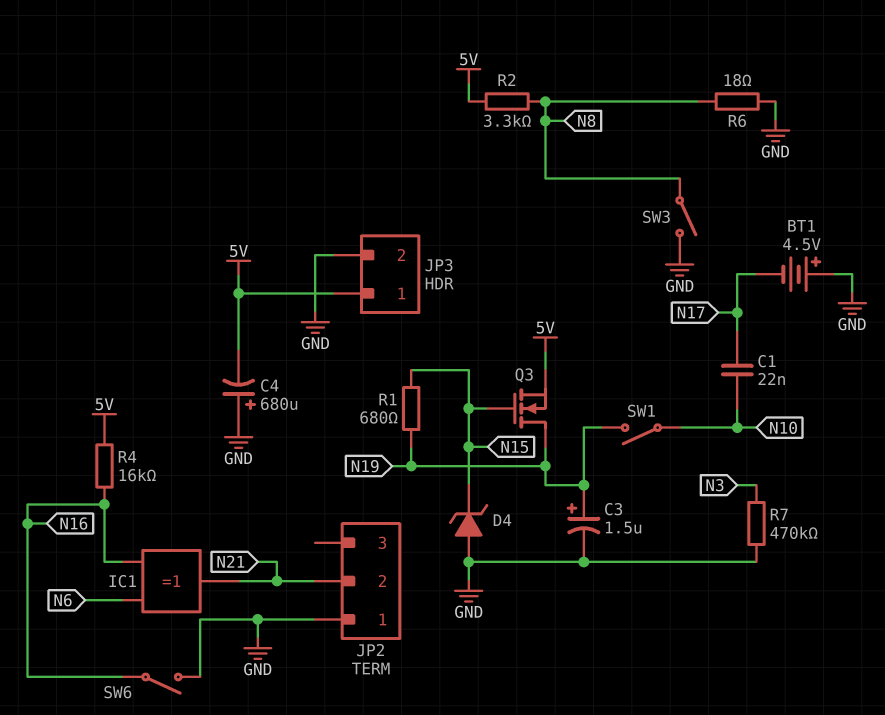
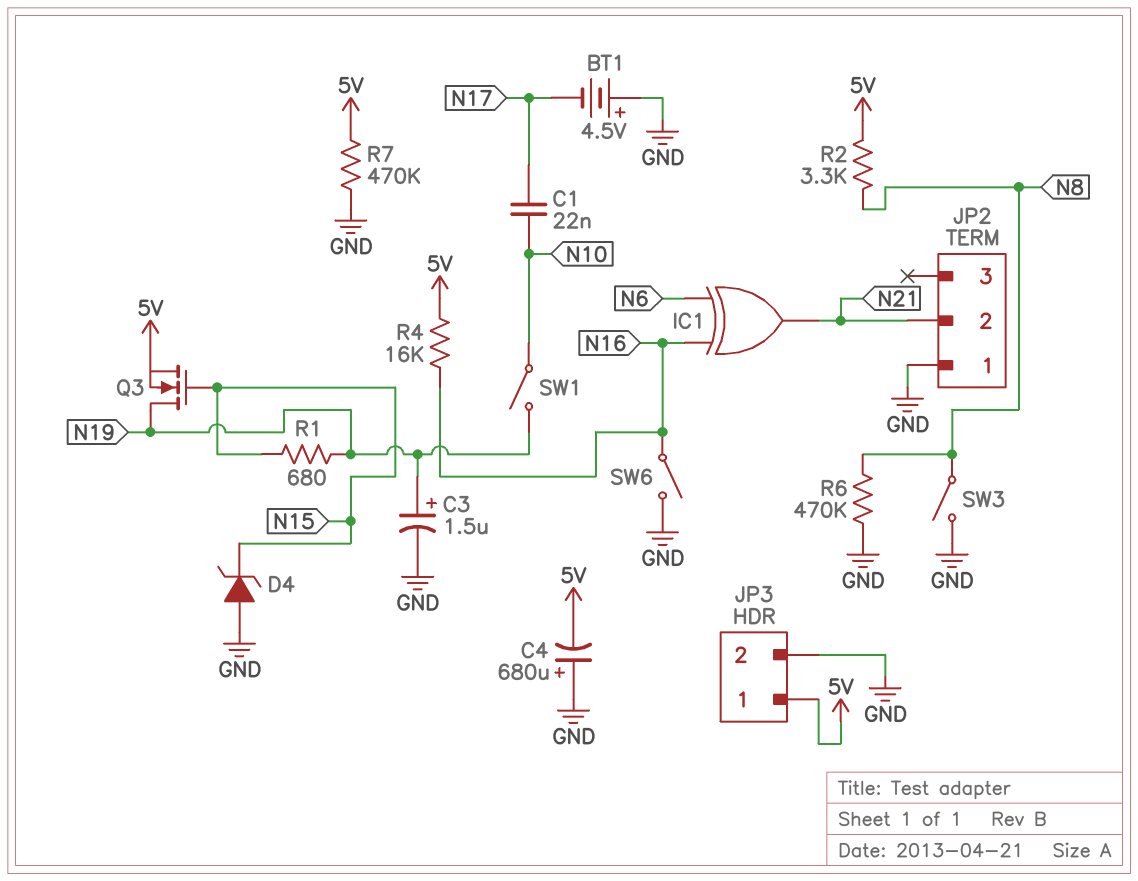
R6: 18 (GND, N8) -> 470k (GND, N8)
R7: 470k (GND, N3) -> 470k (5V, GND)

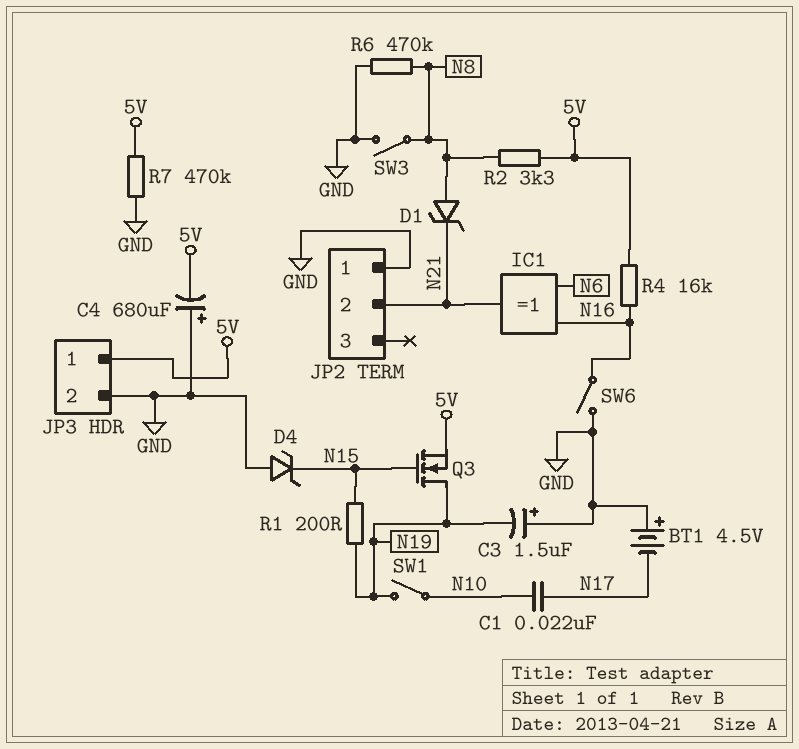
C3: 1.5uF (plus N19, minus GND) -> 1.5uF (plus GND, minus N19)
D1: none -> zener (A N8, K N21)
R1: 680 (N15, N19) -> 200 (N15, N19)

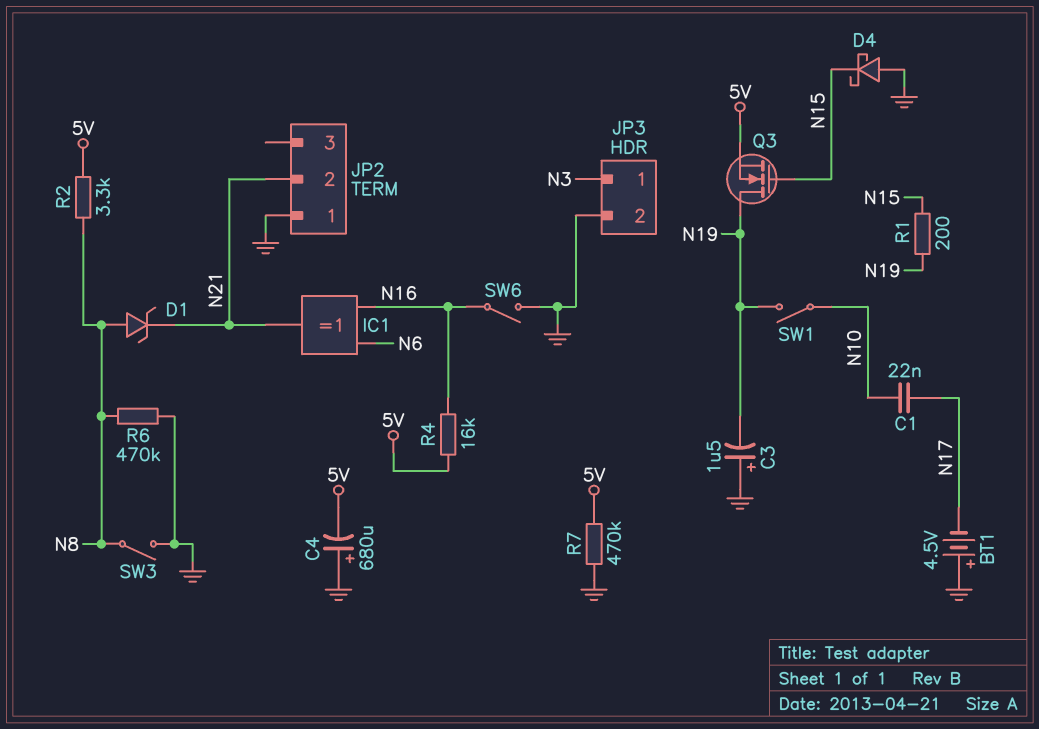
D4: zener (A GND, K N15) -> schottky (A GND, K N15)
JP3 pin 1: 5V -> N3

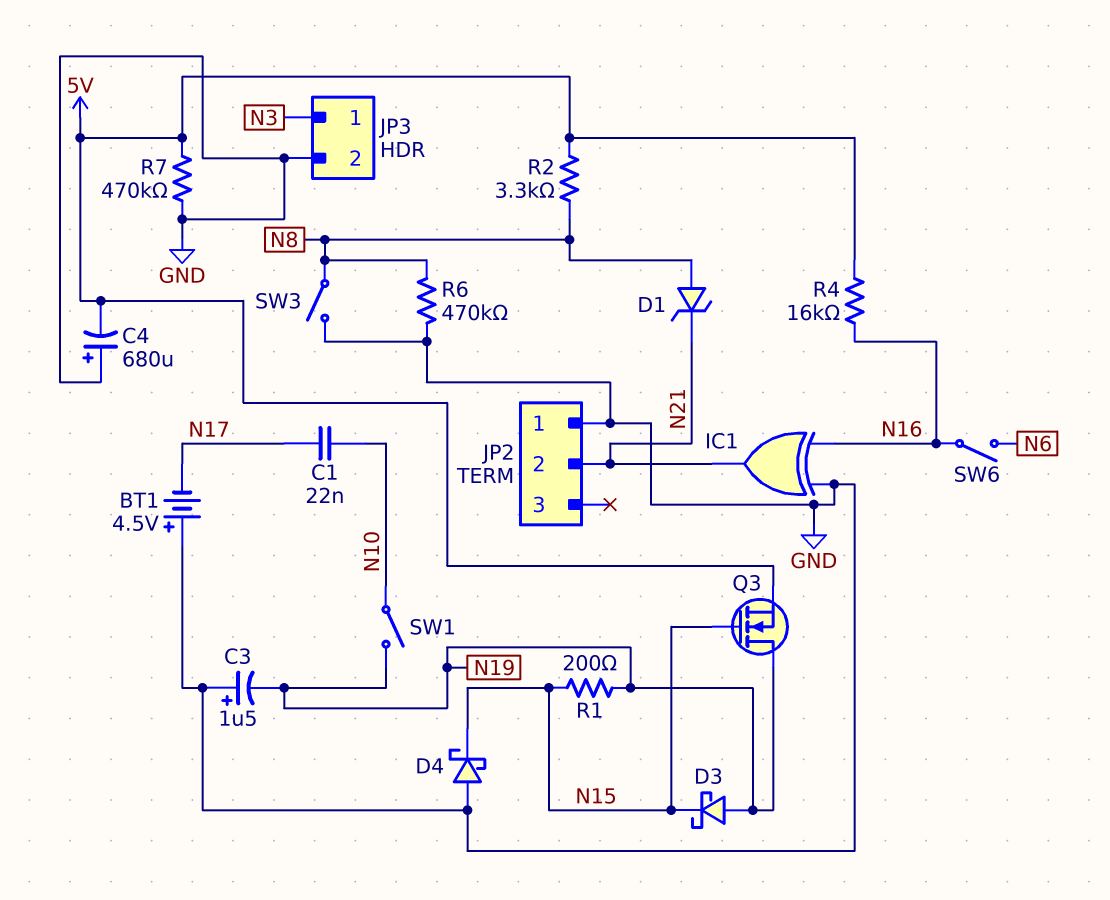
D3: none -> schottky (A N19, K N15)
IC1: XOR (in N6, in N16, out N21) -> XOR (in GND, in N16, out N21)
SW6: switch (GND, N16) -> switch (N6, N16)

